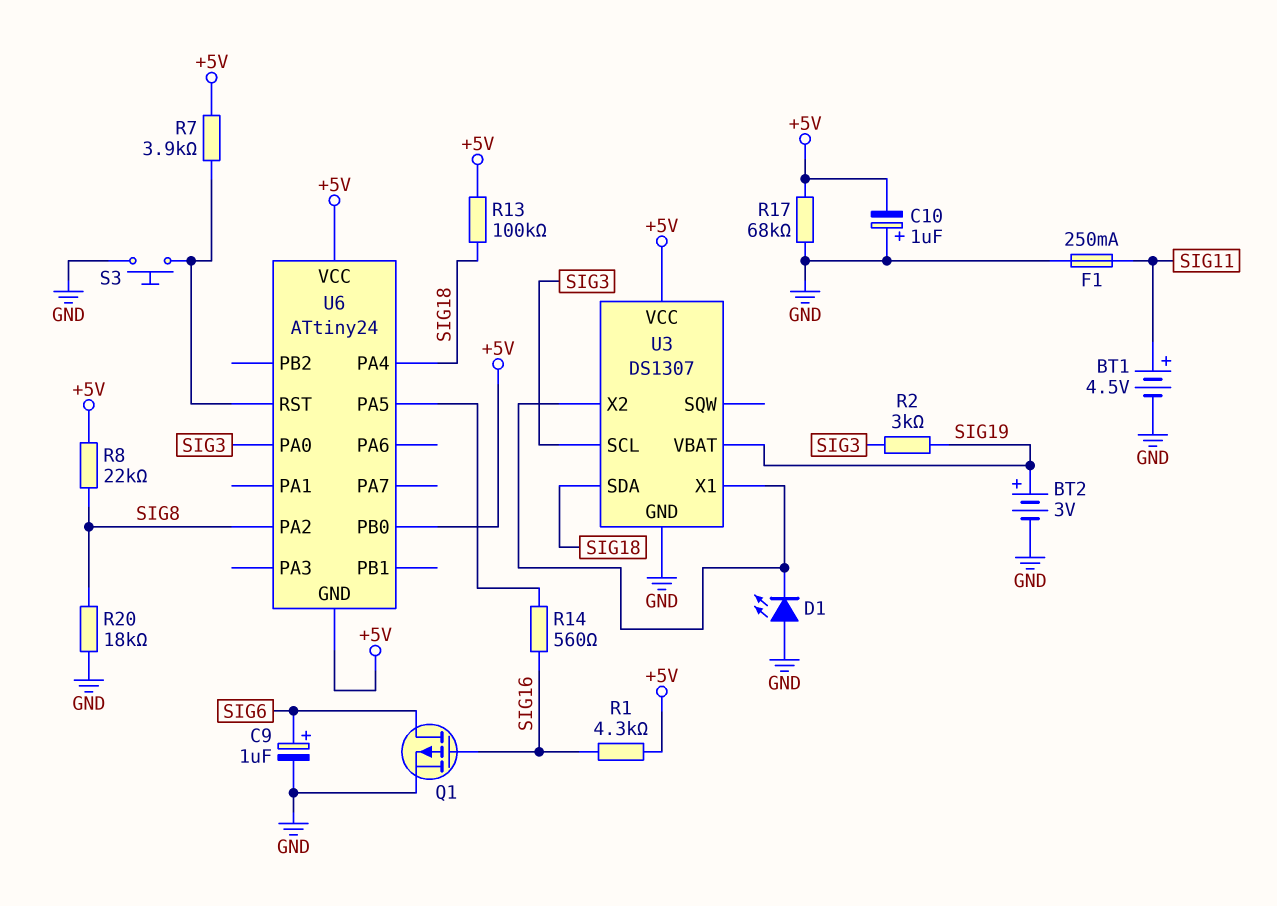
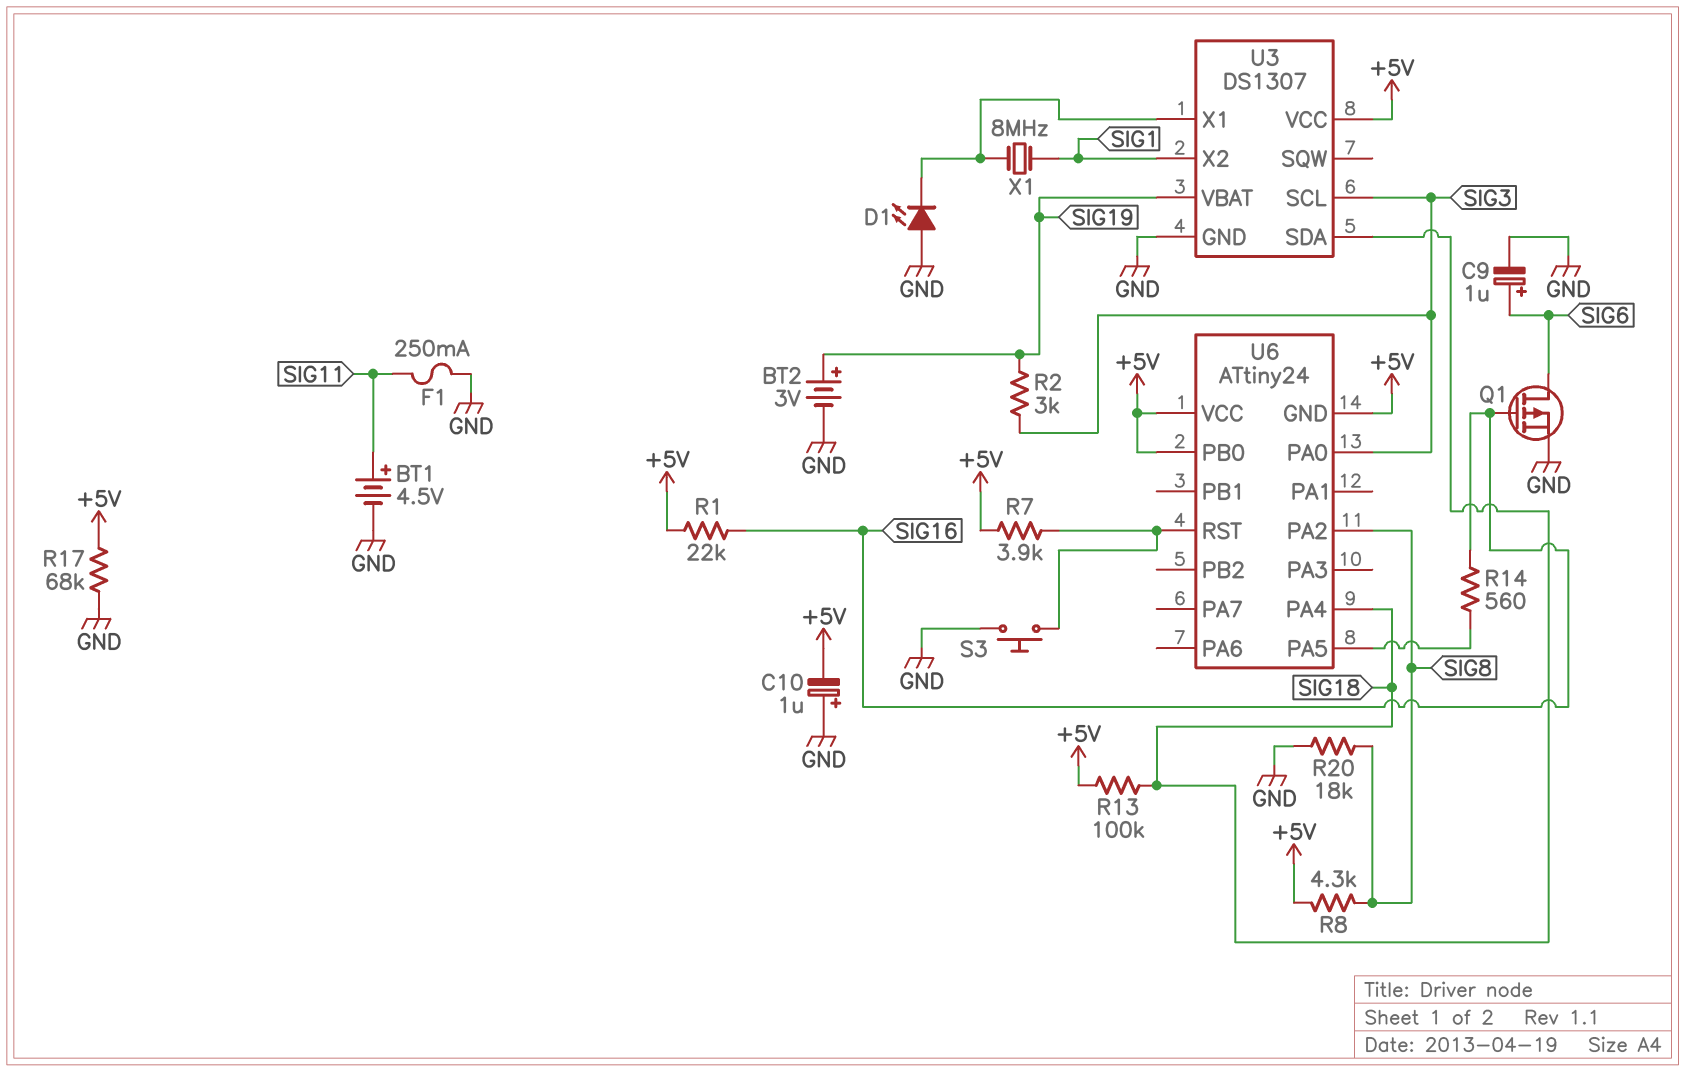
R1: 4.3k (+5V, SIG16) -> 22k (+5V, SIG16)
R8: 22k (+5V, SIG8) -> 4.3k (+5V, SIG8)
U3 pin X2: U3/X1 -> SIG1
X1: none -> 8MHz (SIG1, U3/X1)

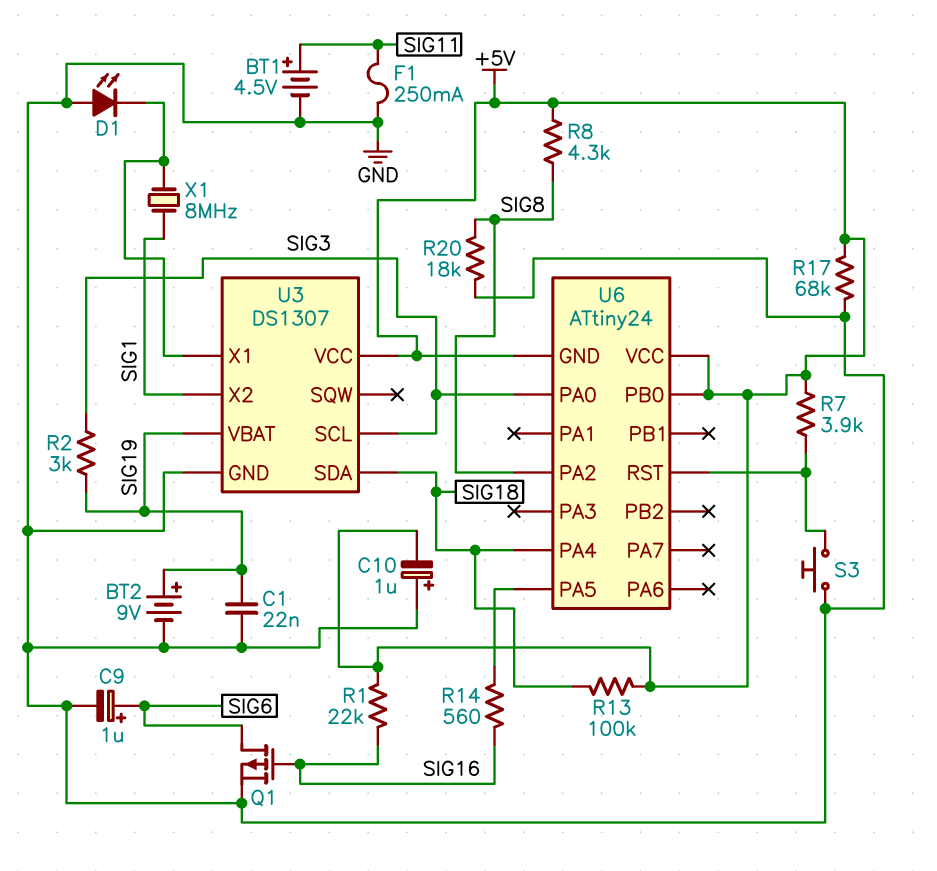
BT2: 3V (plus SIG19, minus GND) -> 9V (plus SIG19, minus GND)
C1: none -> 22nF (GND, SIG19)

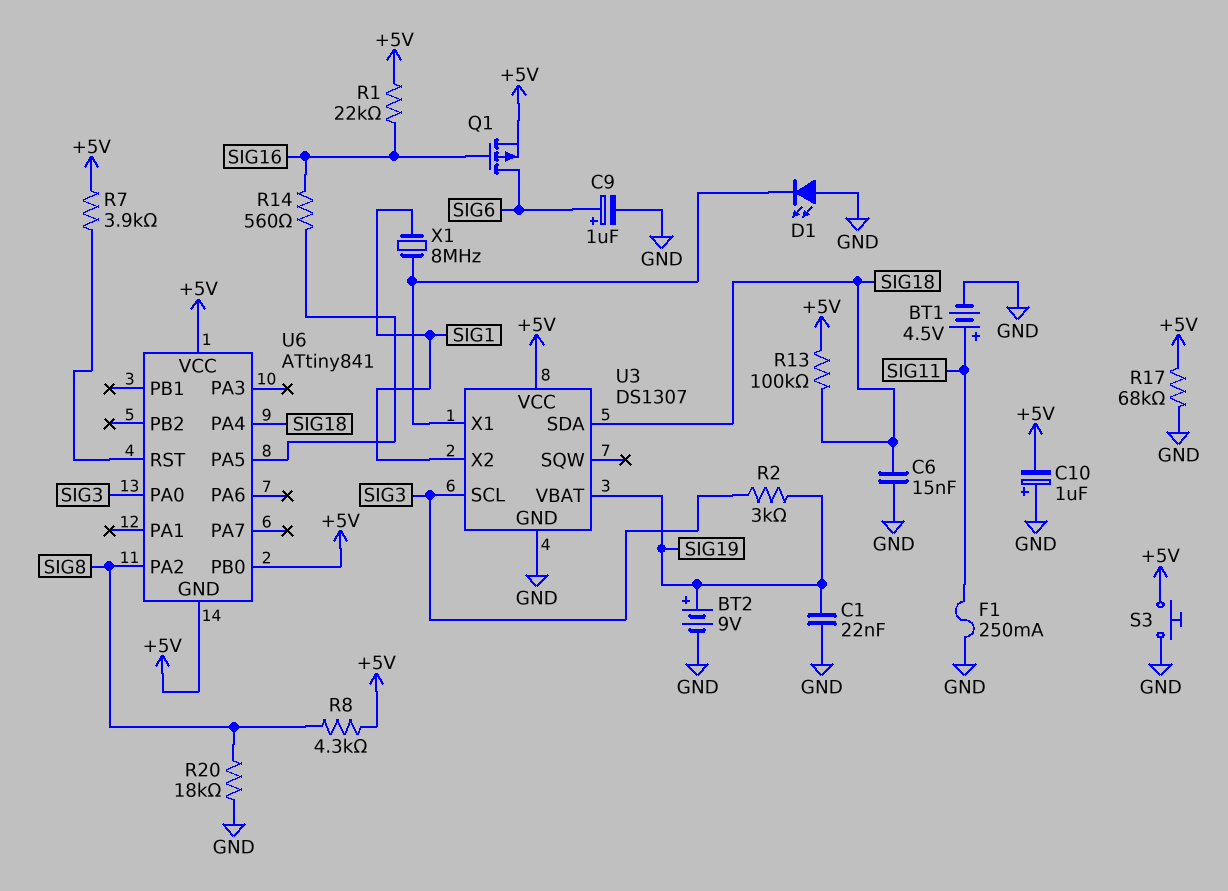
C6: none -> 15nF (GND, SIG18)
Q1: PMOS (G SIG16, D SIG6, S GND) -> PMOS (G SIG16, D SIG6, S +5V)
S3: button (GND, U6/RST) -> button (+5V, GND)
U6: ATtiny24 -> ATtiny841

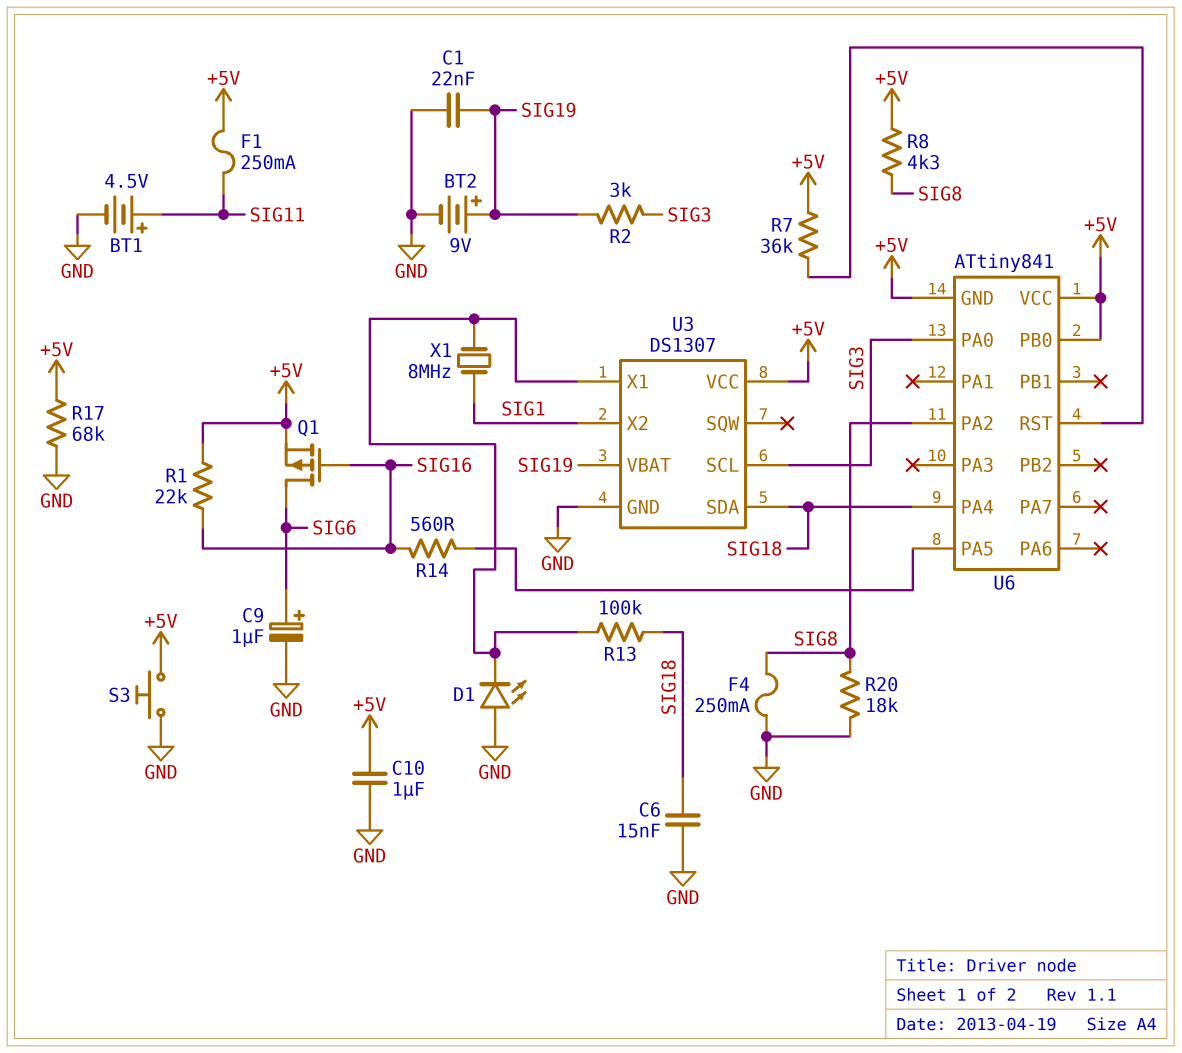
C10: 1uF (plus GND, minus +5V) -> 1uF (+5V, GND)
F1: 250mA (GND, SIG11) -> 250mA (+5V, SIG11)
F4: none -> 250mA (GND, SIG8)
R7: 3.9k (+5V, U6/RST) -> 36k (+5V, U6/RST)
R13: 100k (+5V, SIG18) -> 100k (SIG18, U3/X1)

